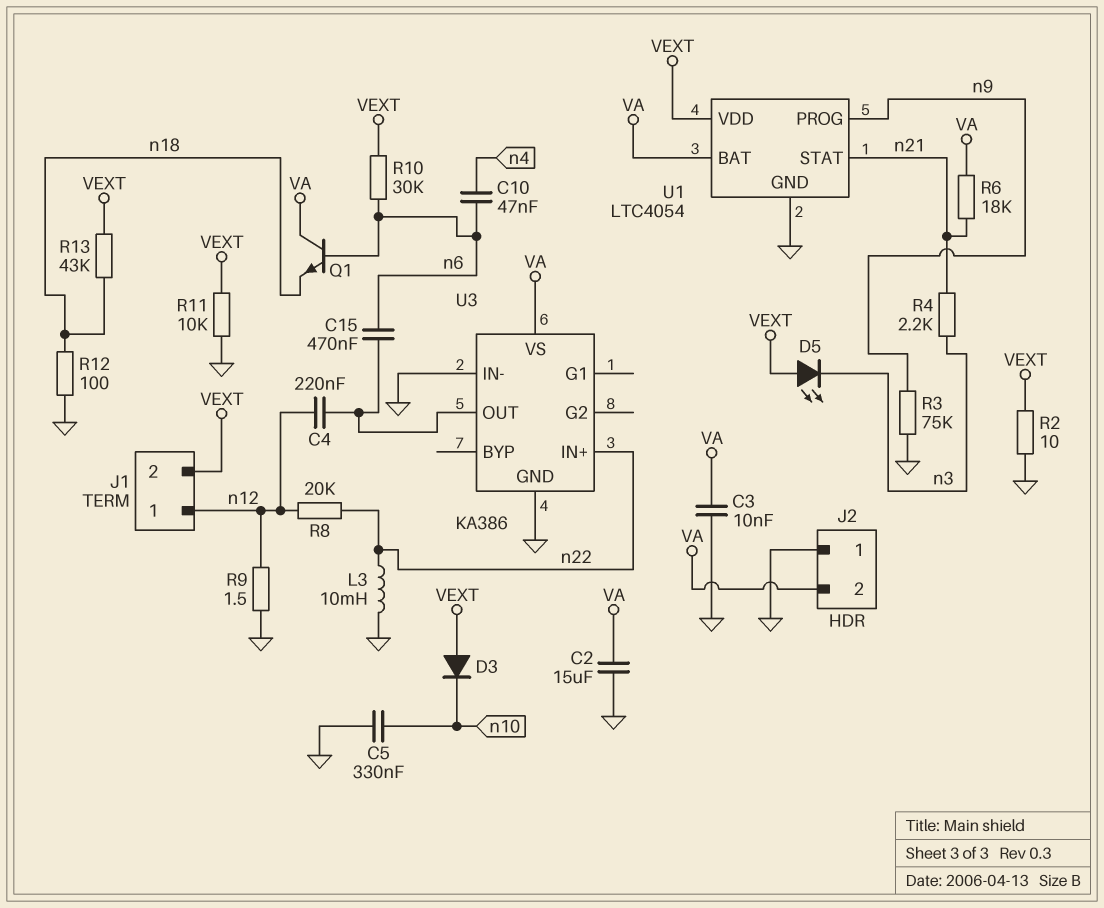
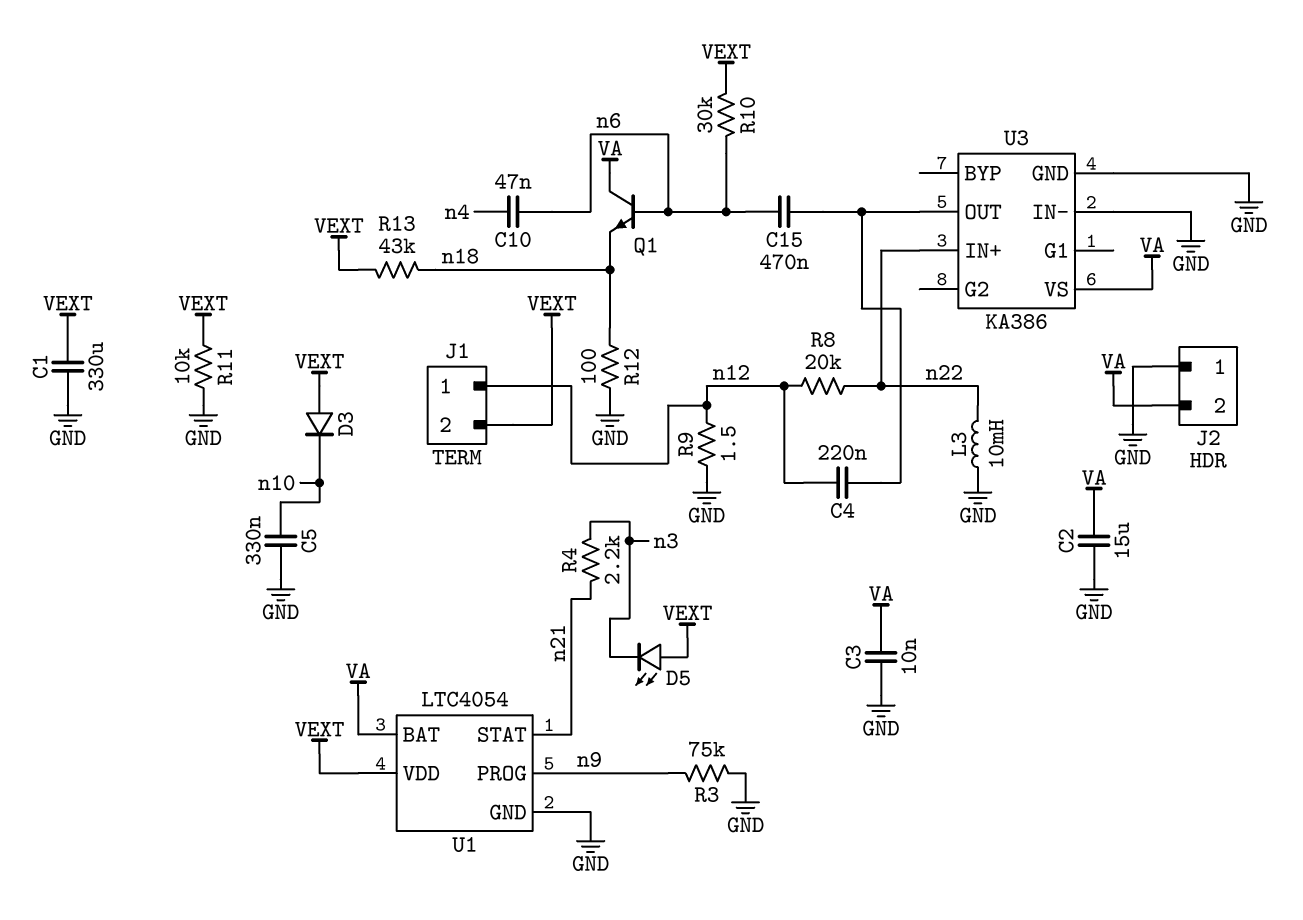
C1: none -> 330uF (GND, VEXT)
R2: 10 (GND, VEXT) -> none
R6: 18k (VA, n21) -> none

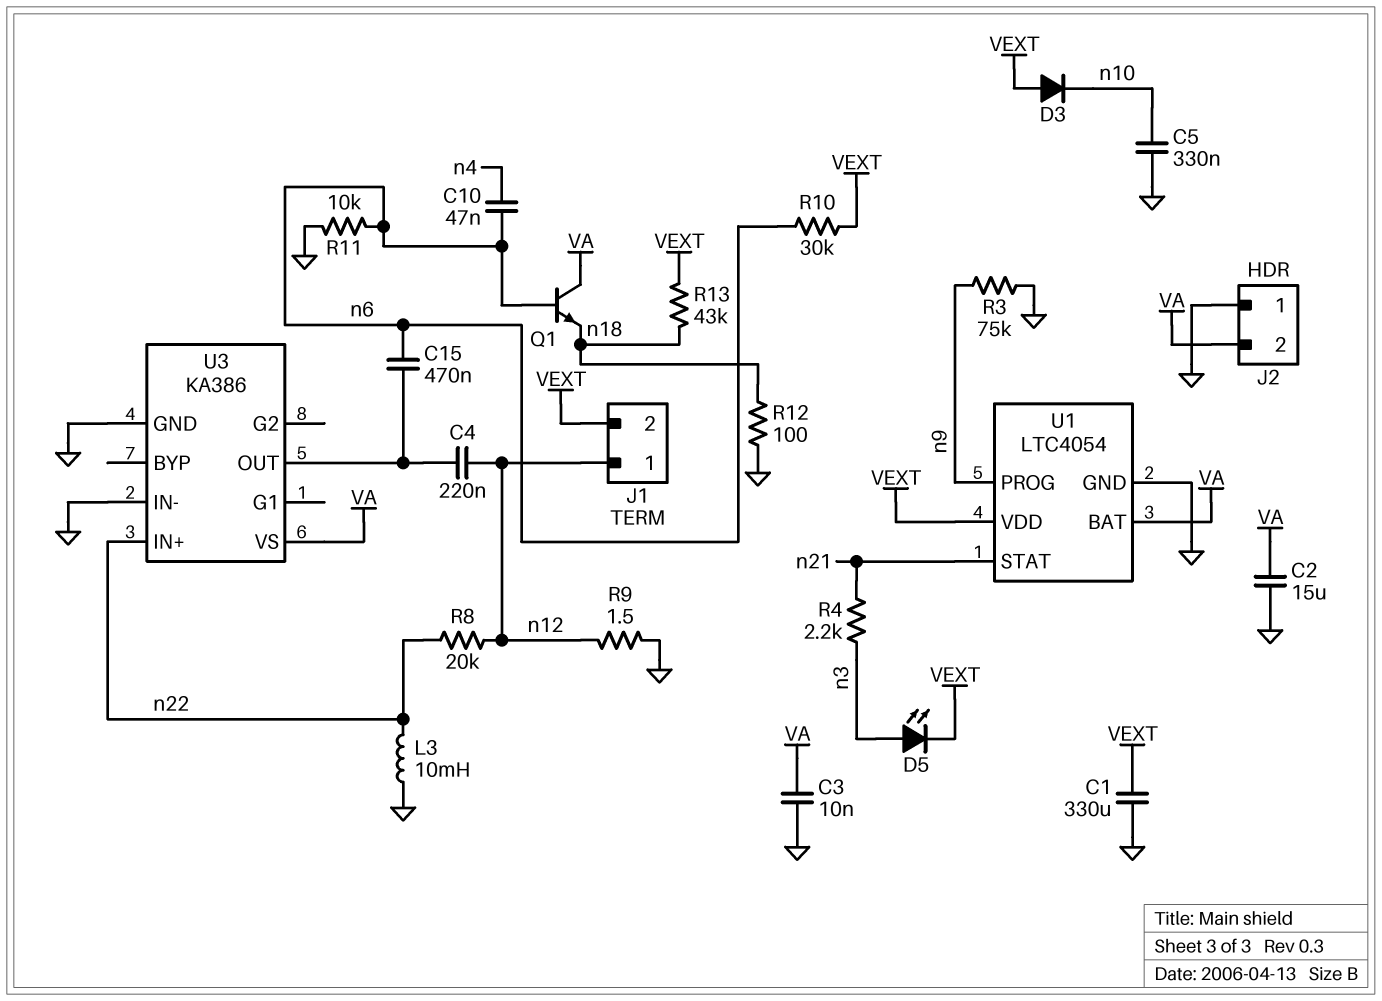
D5: LED (A VEXT, K n3) -> LED (A n3, K VEXT)
R11: 10k (GND, VEXT) -> 10k (GND, n6)

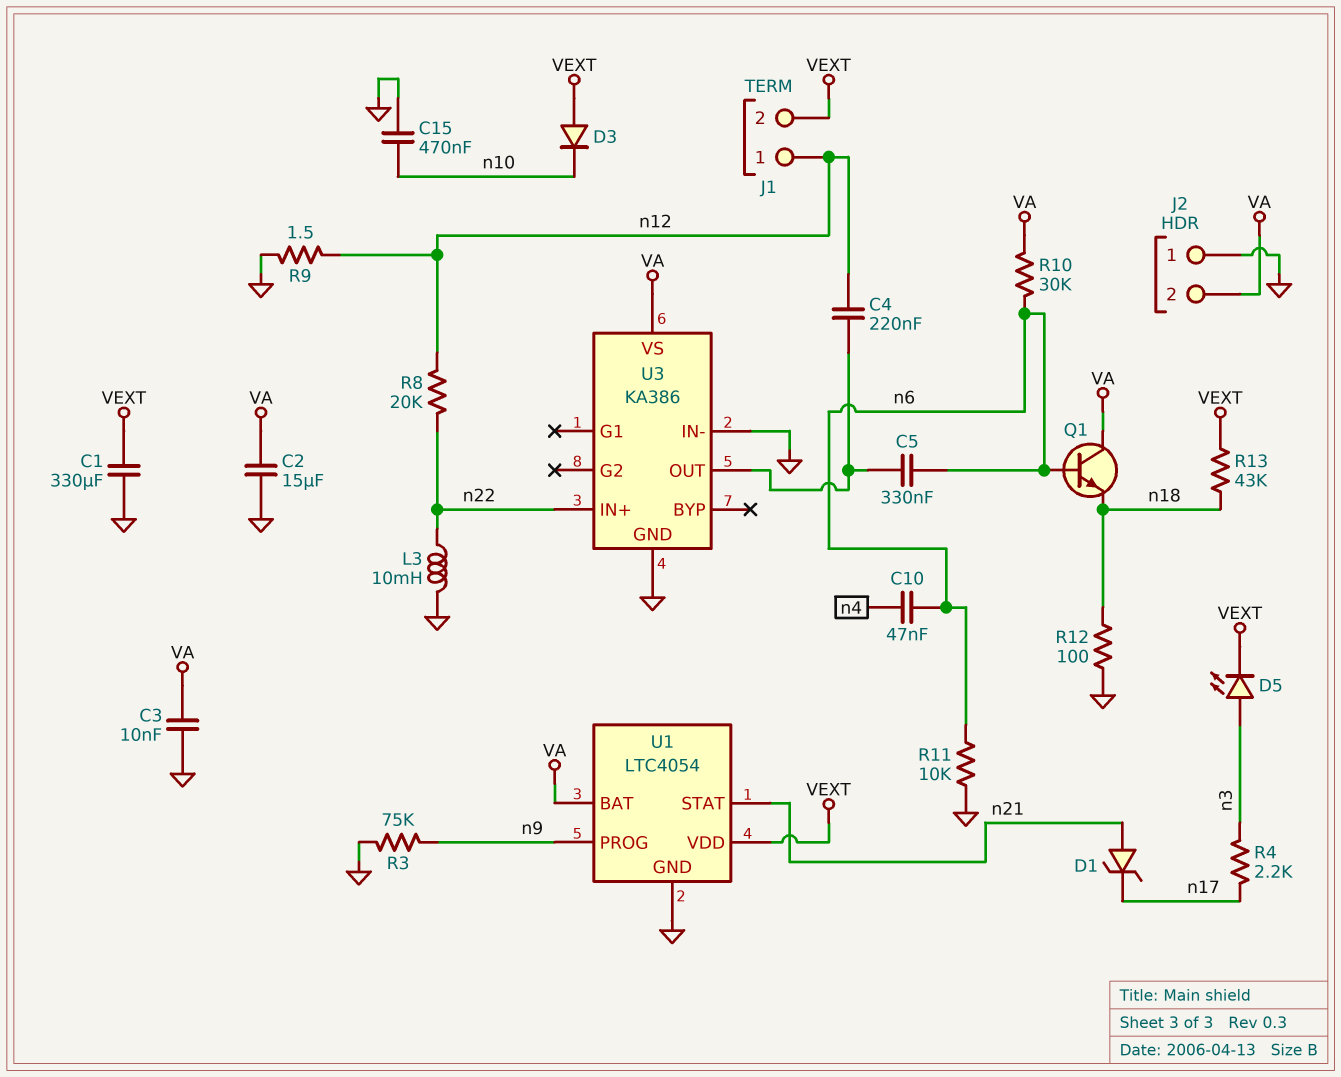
C5: 330nF (GND, n10) -> 330nF (U3/OUT, n6)
C15: 470nF (U3/OUT, n6) -> 470nF (GND, n10)
D1: none -> zener (A n21, K n17)
R4: 2.2k (n3, n21) -> 2.2k (n3, n17)
R10: 30k (VEXT, n6) -> 30k (VA, n6)

